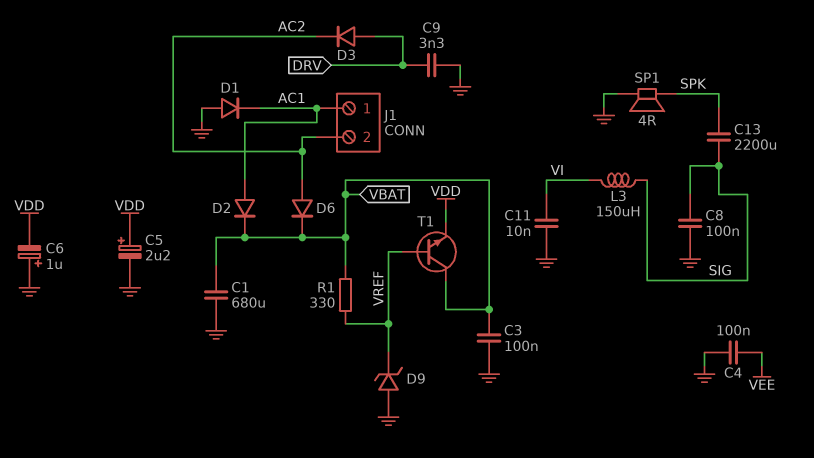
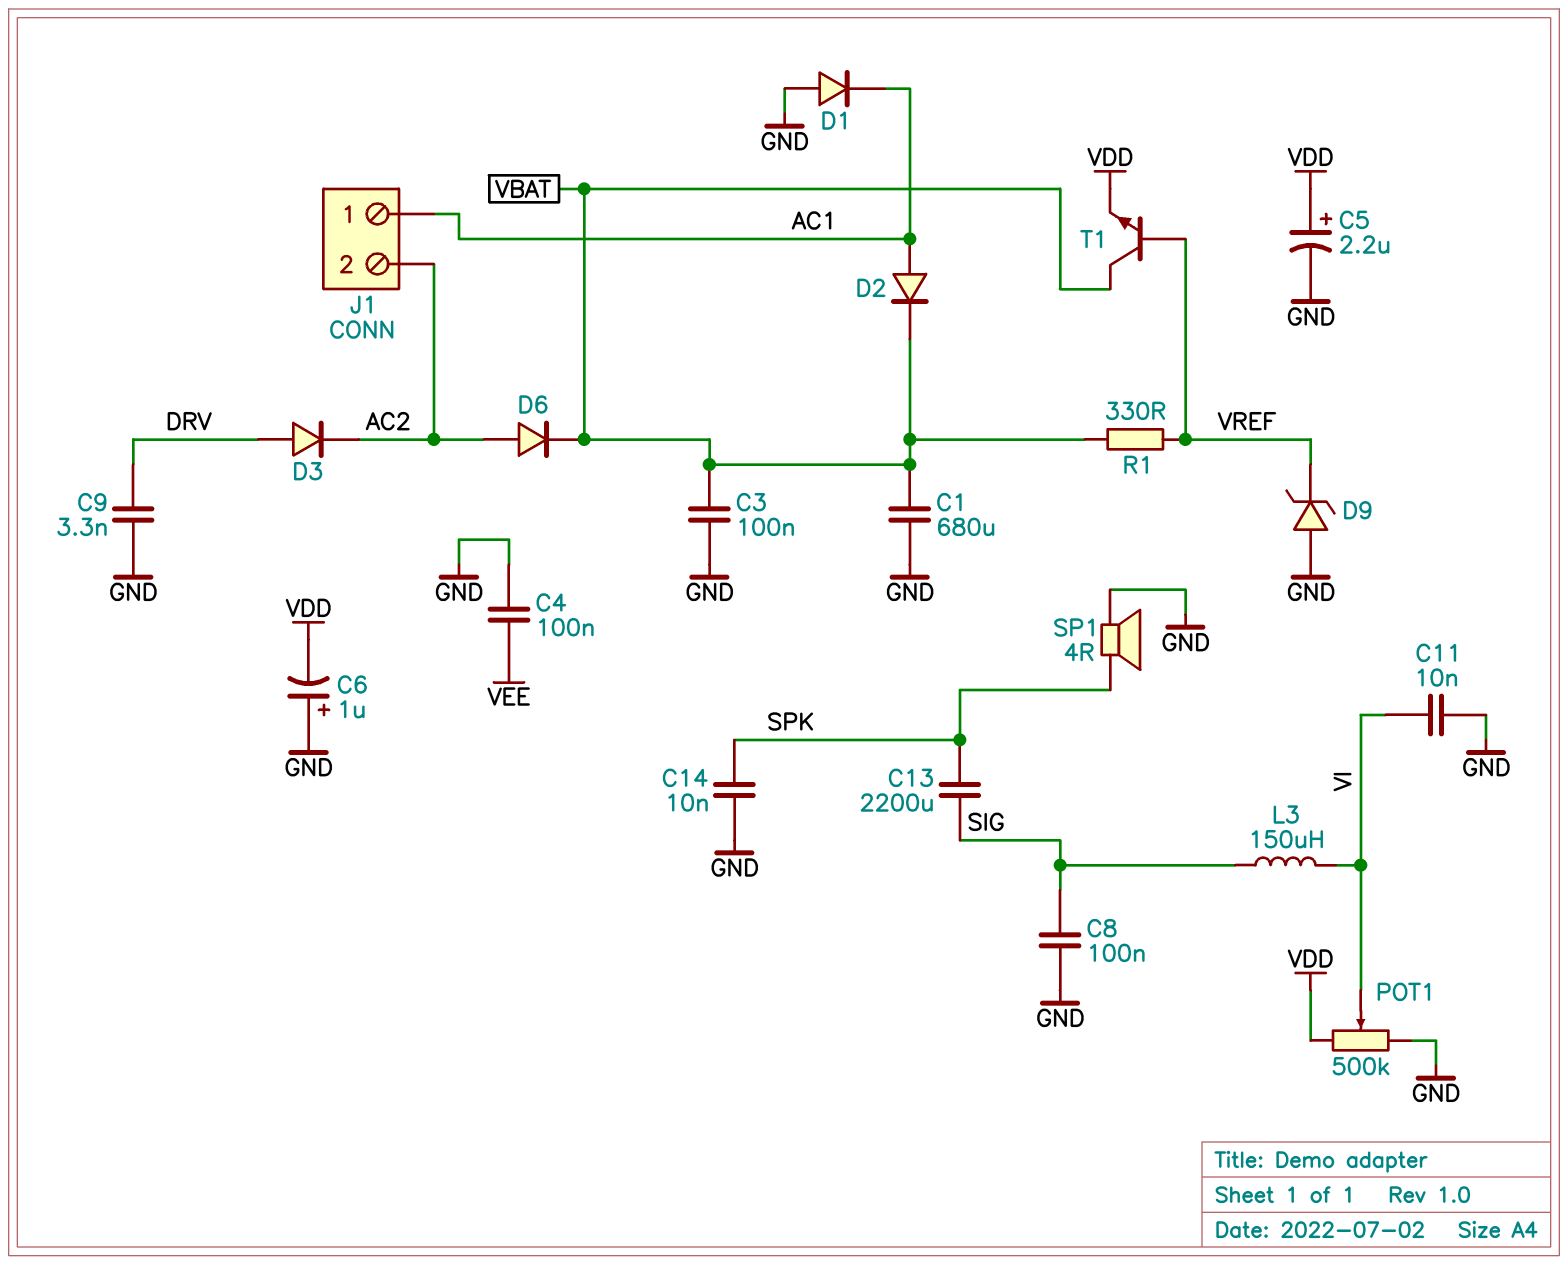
C14: none -> 10nF (GND, SPK)
POT1: none -> 500k (GND, VDD, wiper VI)

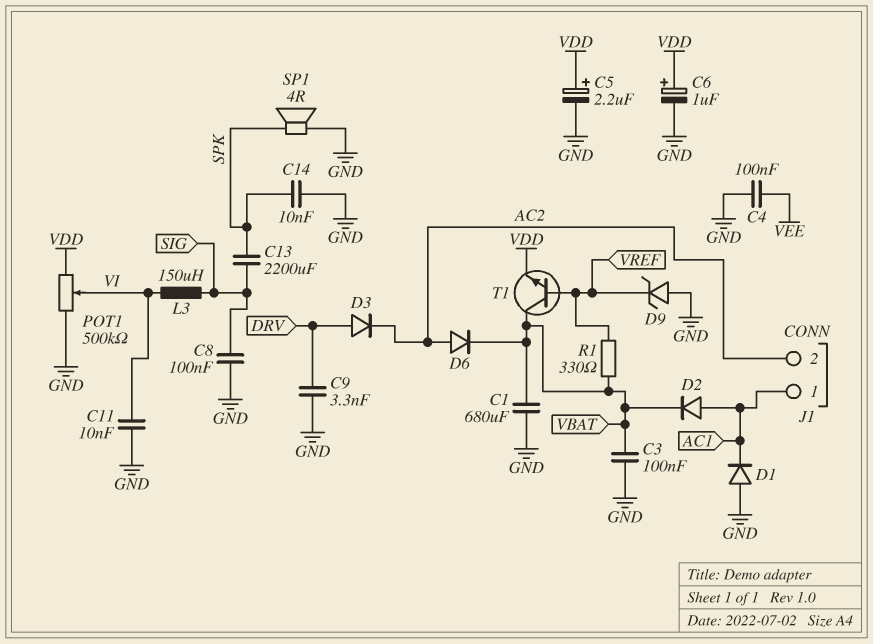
C6: 1uF (plus GND, minus VDD) -> 1uF (plus VDD, minus GND)

